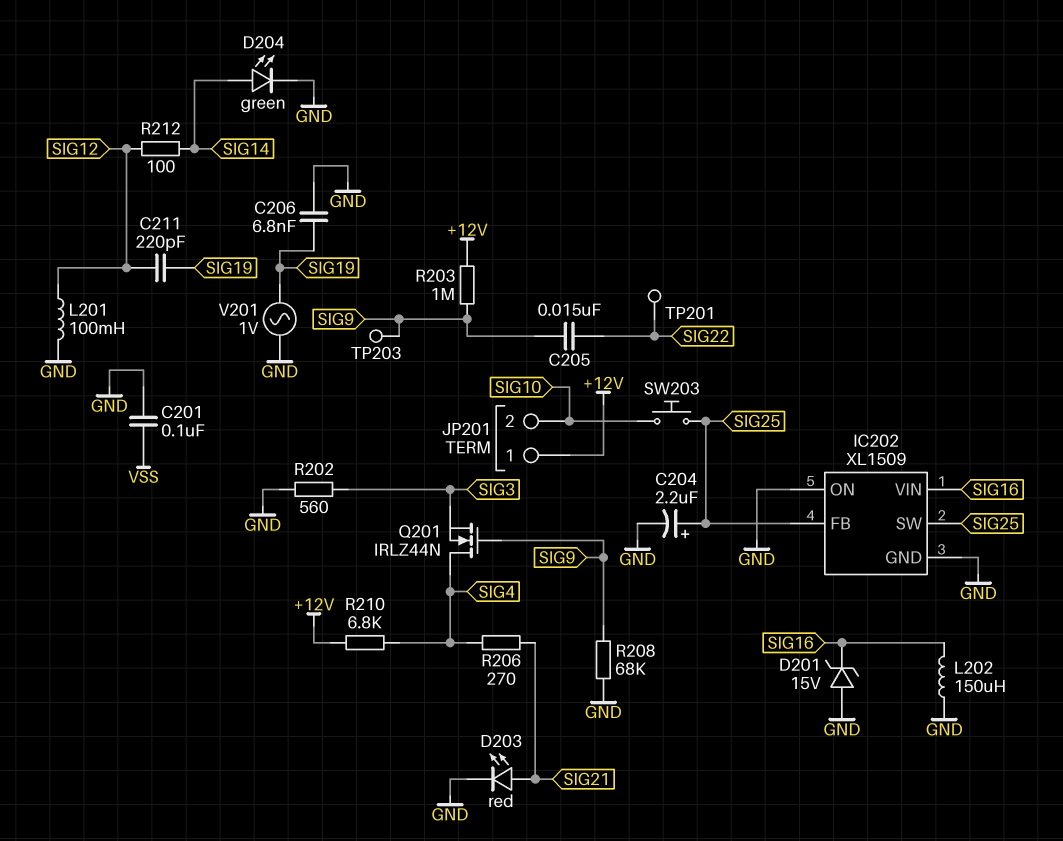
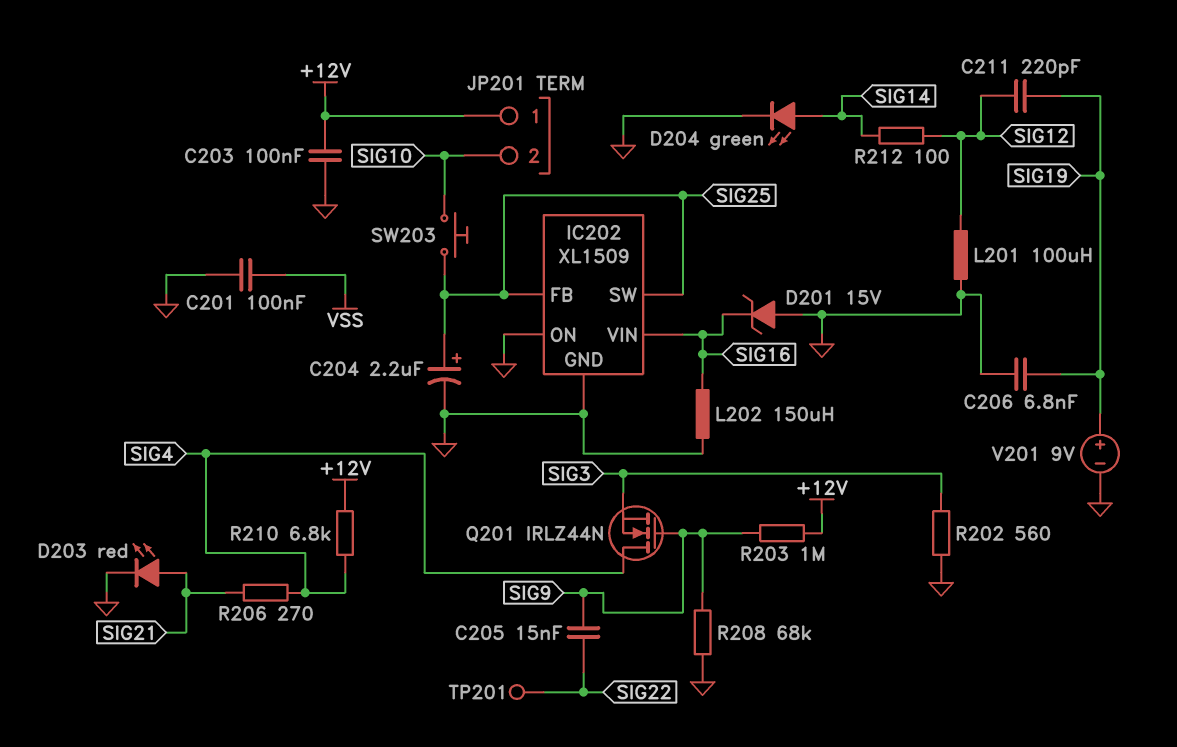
C203: none -> 100nF (+12V, GND)
L201: 100mH (GND, SIG12) -> 100uH (GND, SIG12)
TP203: test point (SIG9) -> none
V201: AC 1V (GND, SIG19) -> 9V (plus SIG19, minus GND)

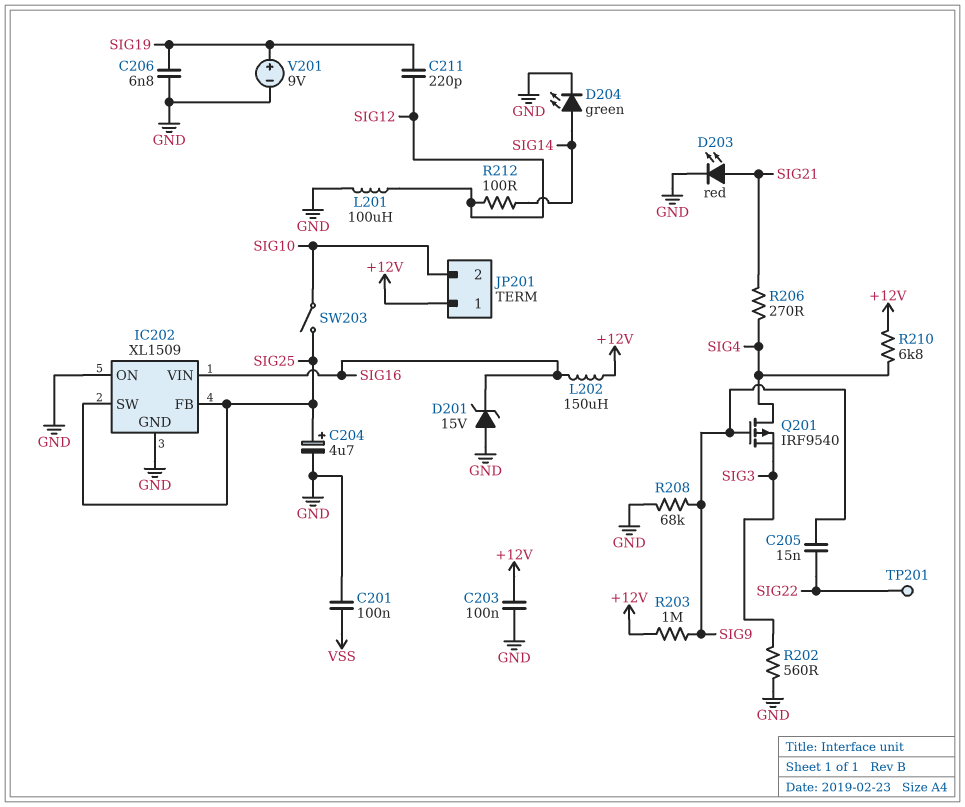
C204: 2.2uF (plus SIG25, minus GND) -> 4.7uF (plus SIG25, minus GND)
L202: 150uH (GND, SIG16) -> 150uH (+12V, SIG16)
Q201: NMOS IRLZ44N (G SIG9, D SIG4, S SIG3) -> PMOS IRF9540 (G SIG9, D SIG4, S SIG3)
SW203: button (SIG10, SIG25) -> switch (SIG10, SIG25)

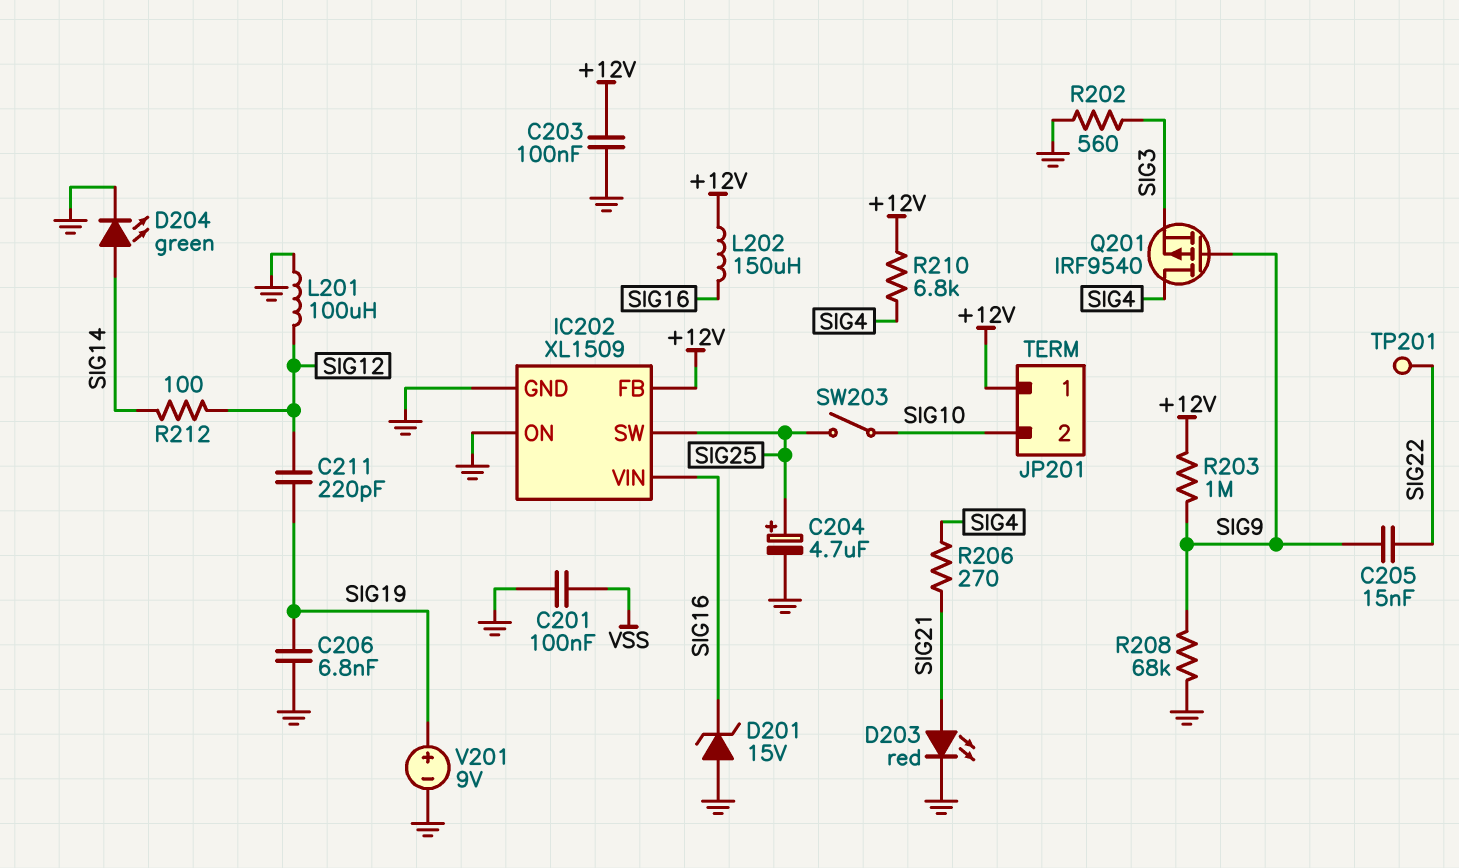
IC202 pin FB: SIG25 -> +12V

